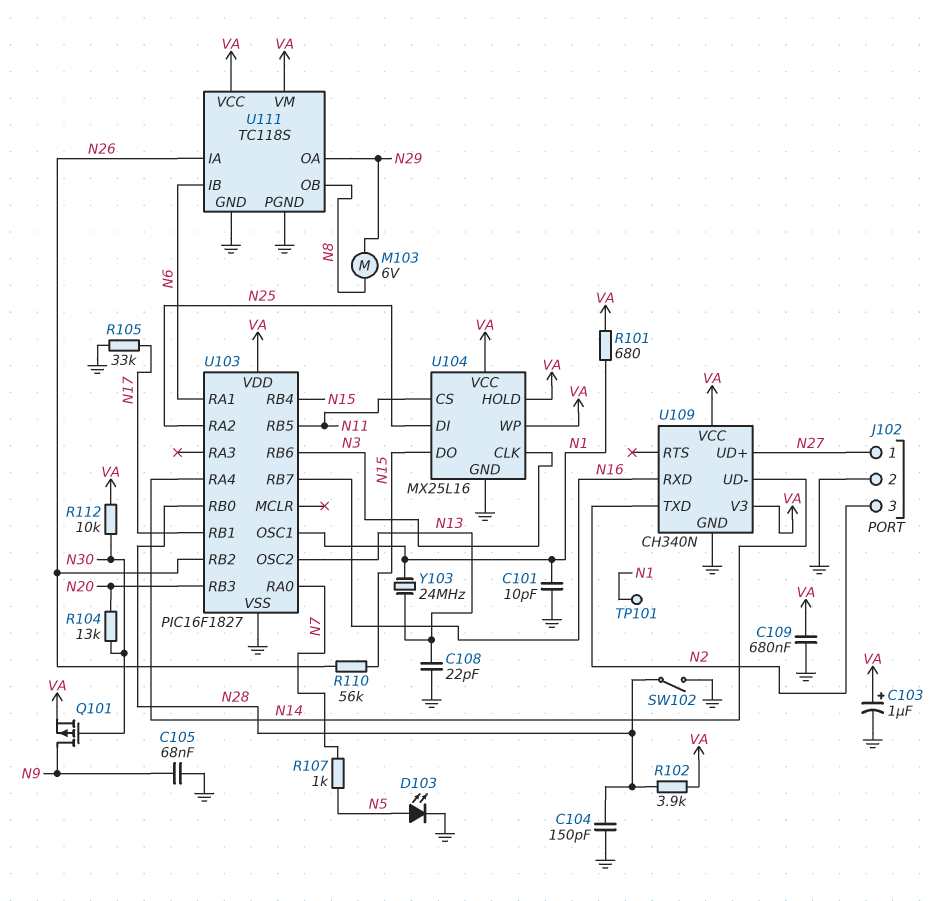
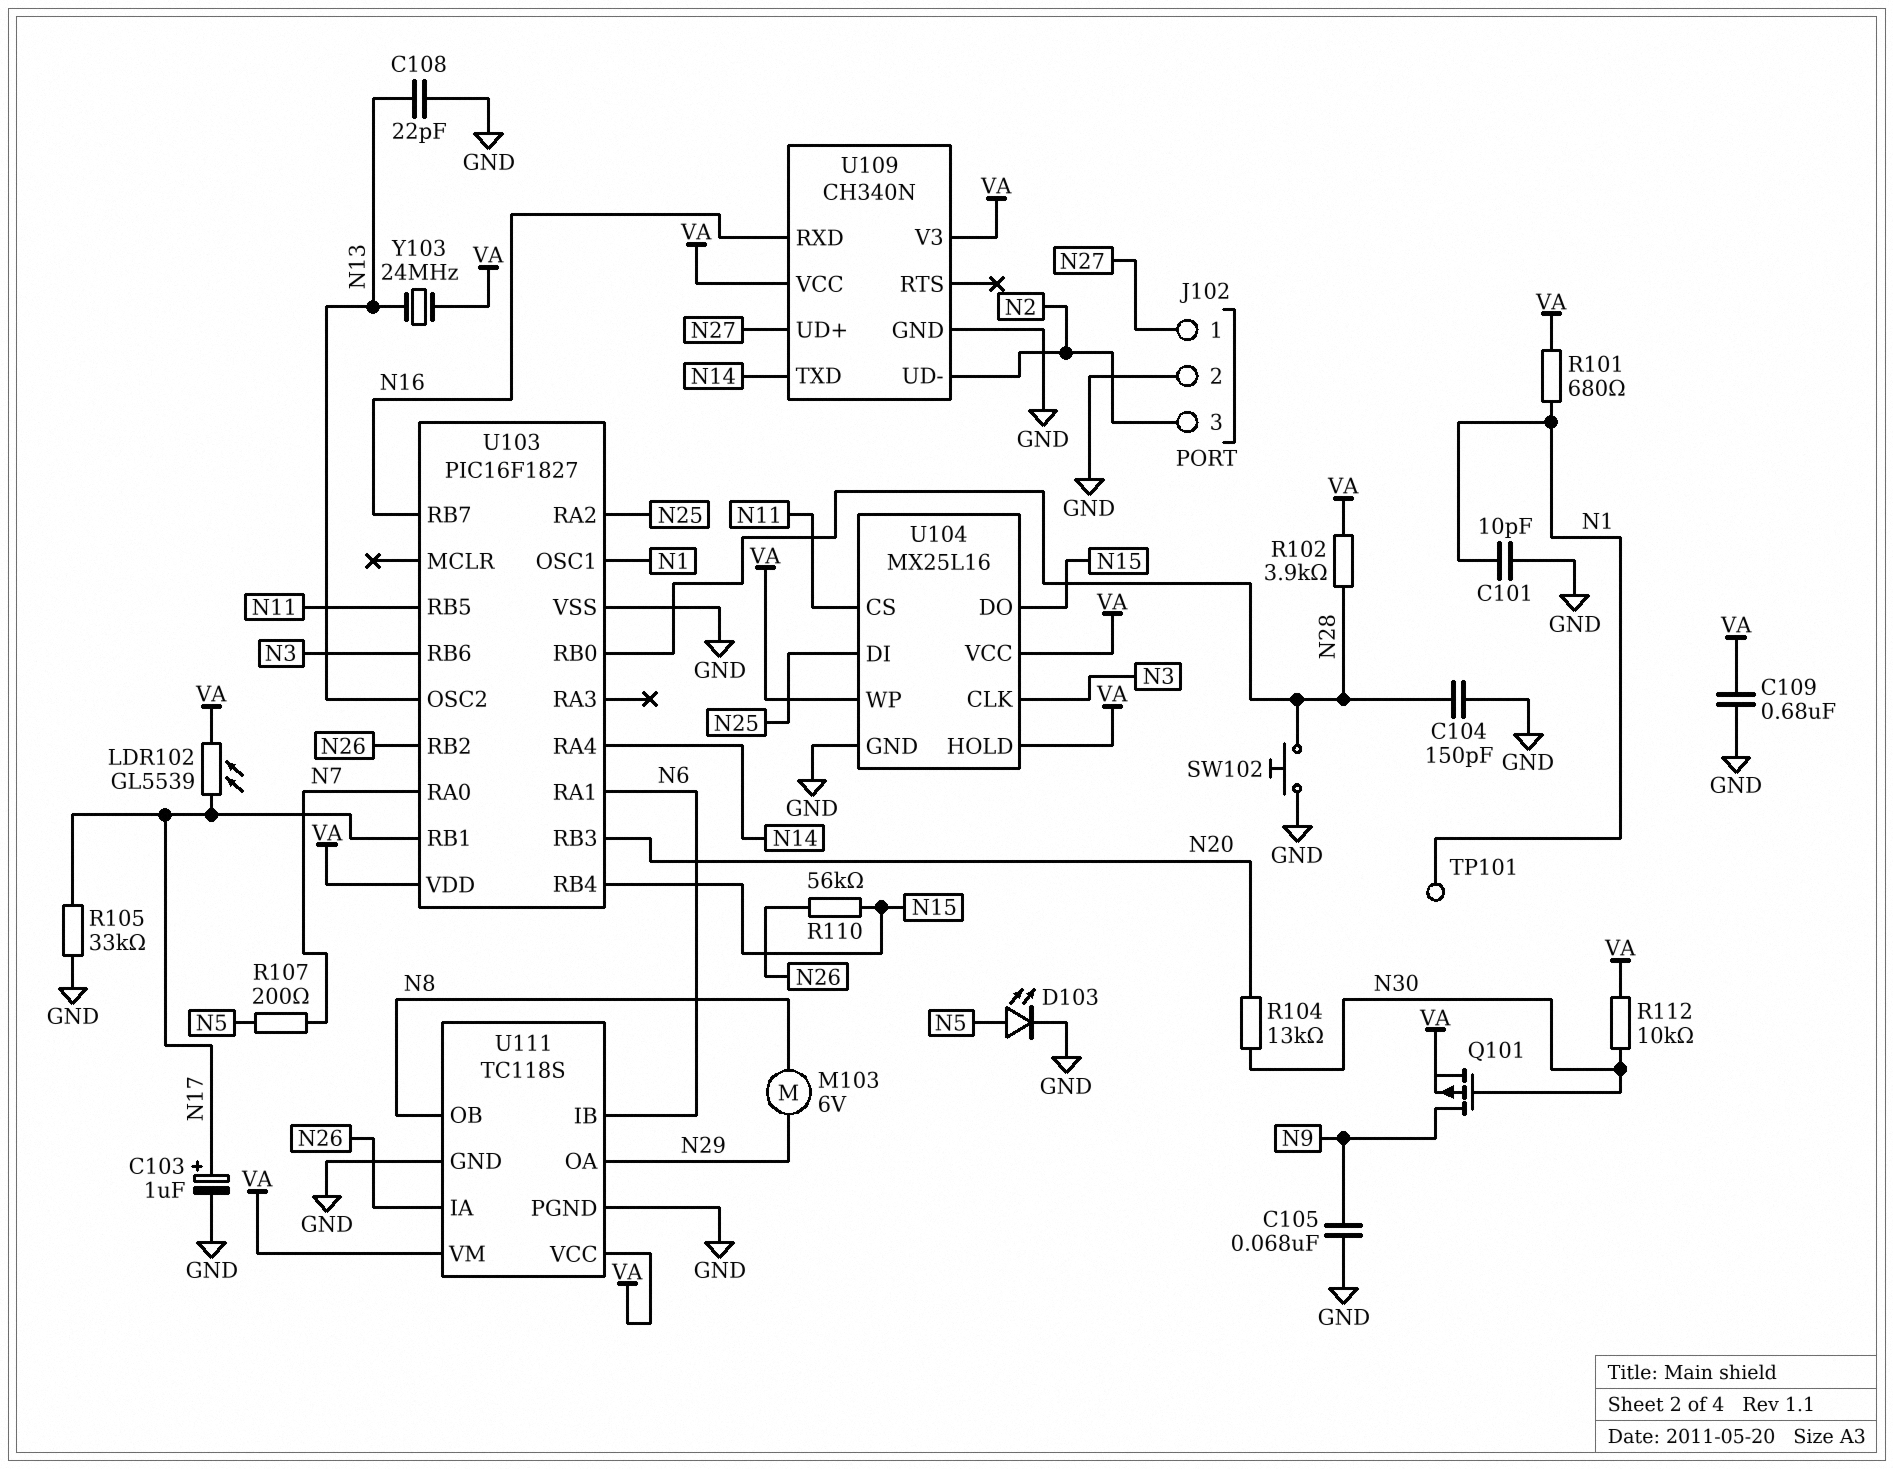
C103: 1uF (plus VA, minus GND) -> 1uF (plus N17, minus GND)
LDR102: none -> GL5539 (N17, VA)
R107: 1k (N5, N7) -> 200 (N5, N7)
SW102: switch (GND, N28) -> button (GND, N28)
U109 pin TXD: N2 -> N14
U109 pin UD-: N14 -> N2
Y103: 24MHz (N1, N13) -> 24MHz (N13, VA)

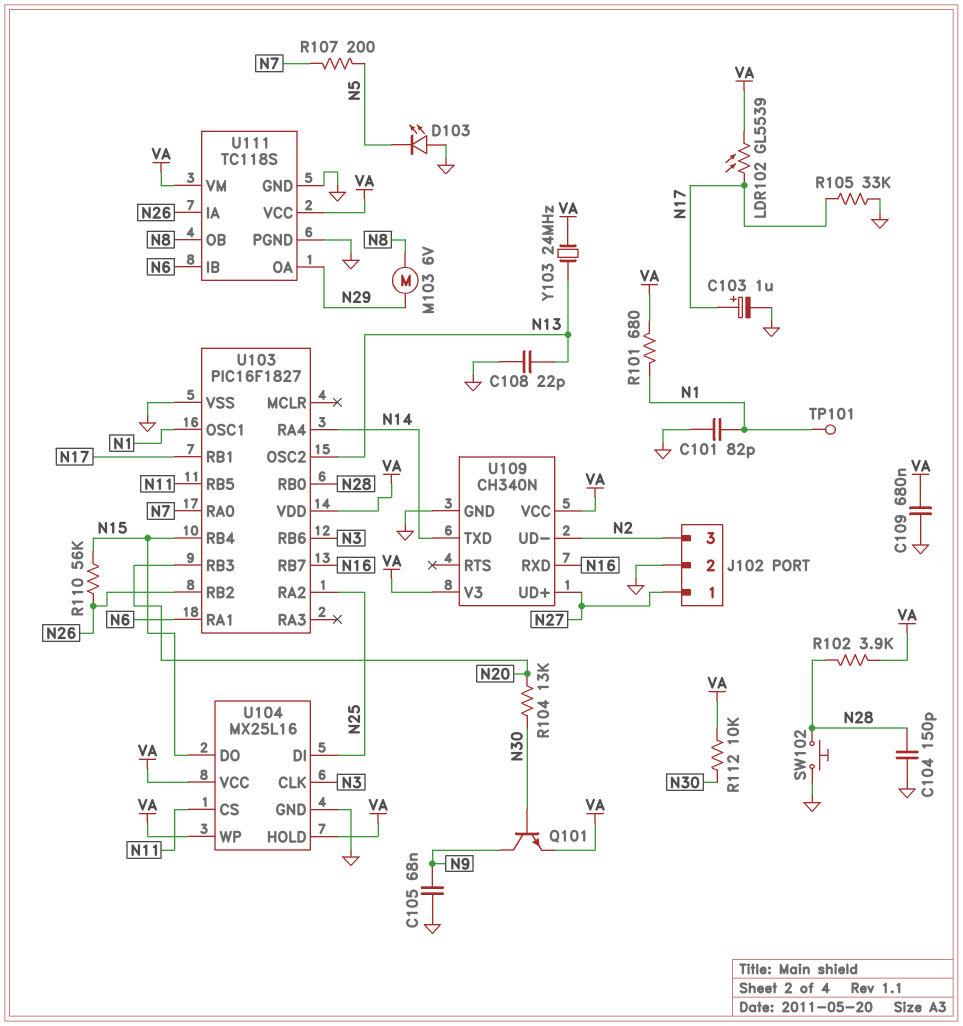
C101: 10pF (GND, N1) -> 82pF (GND, N1)
D103: LED (A N5, K GND) -> LED (A GND, K N5)
Q101: PMOS (G N30, D N9, S VA) -> NPN (B N30, C N9, E VA)

